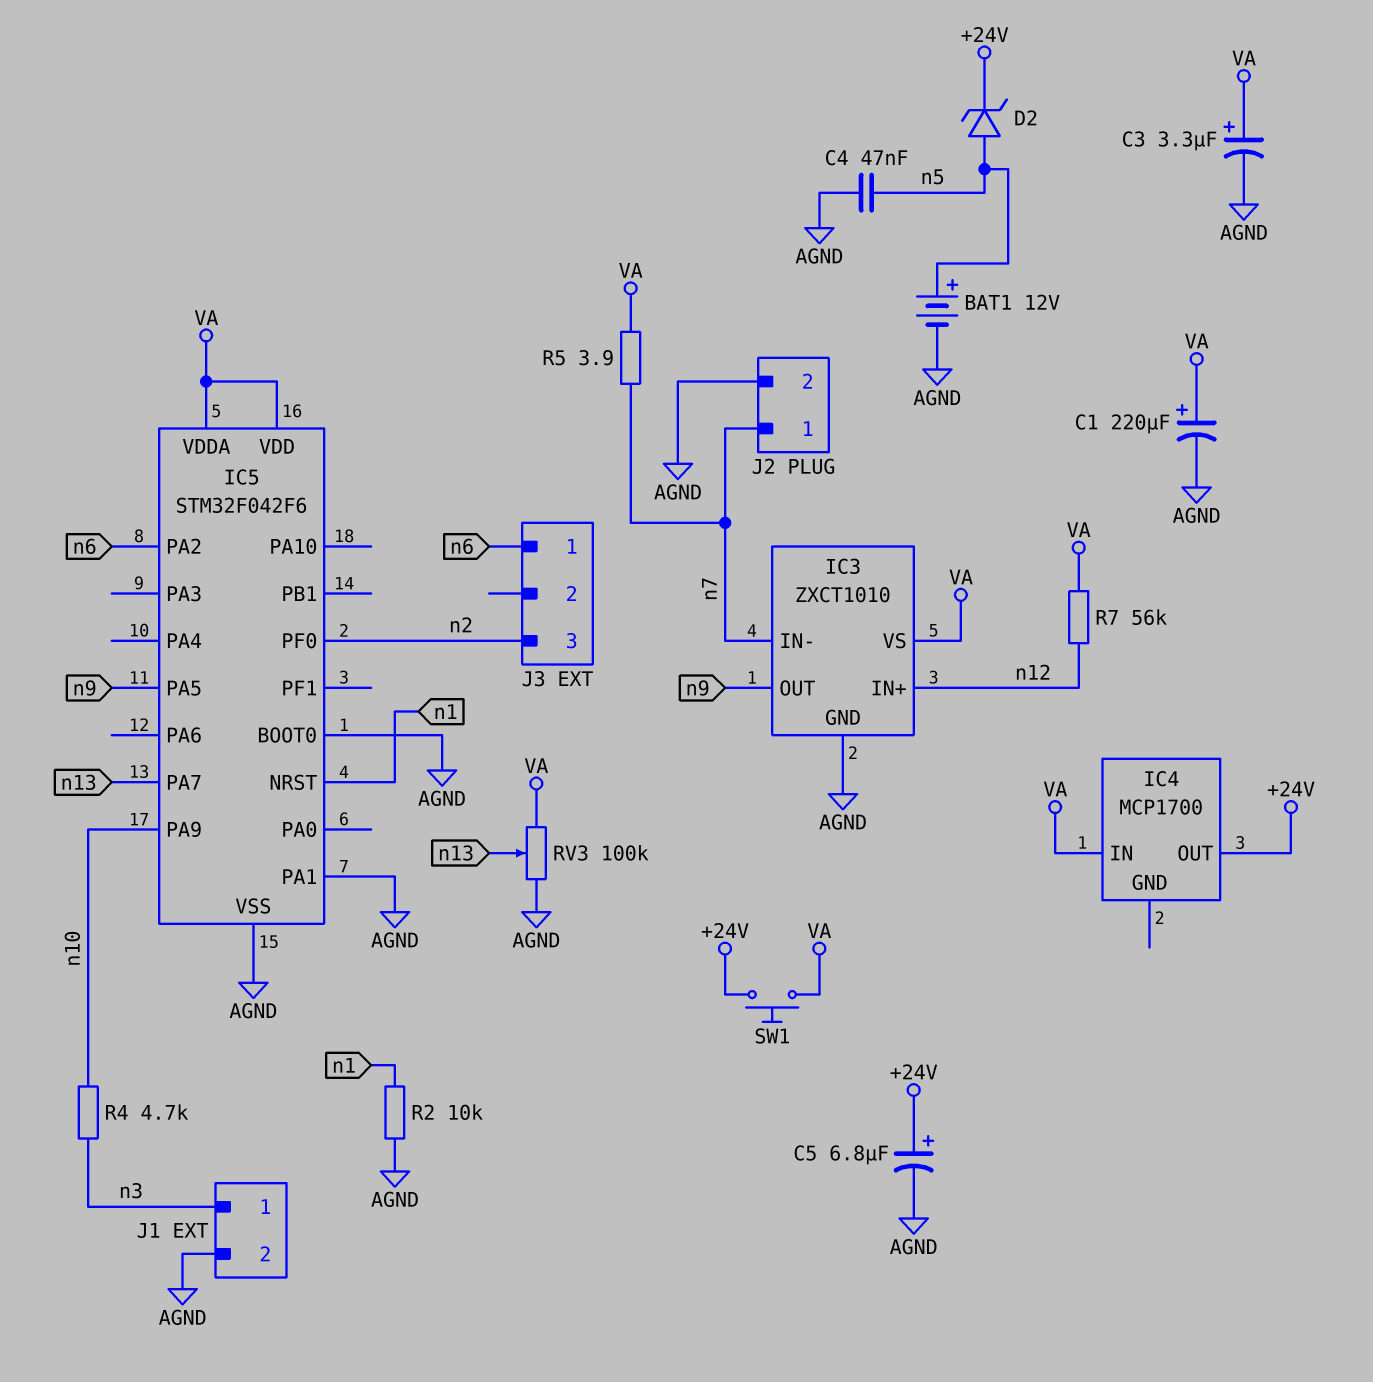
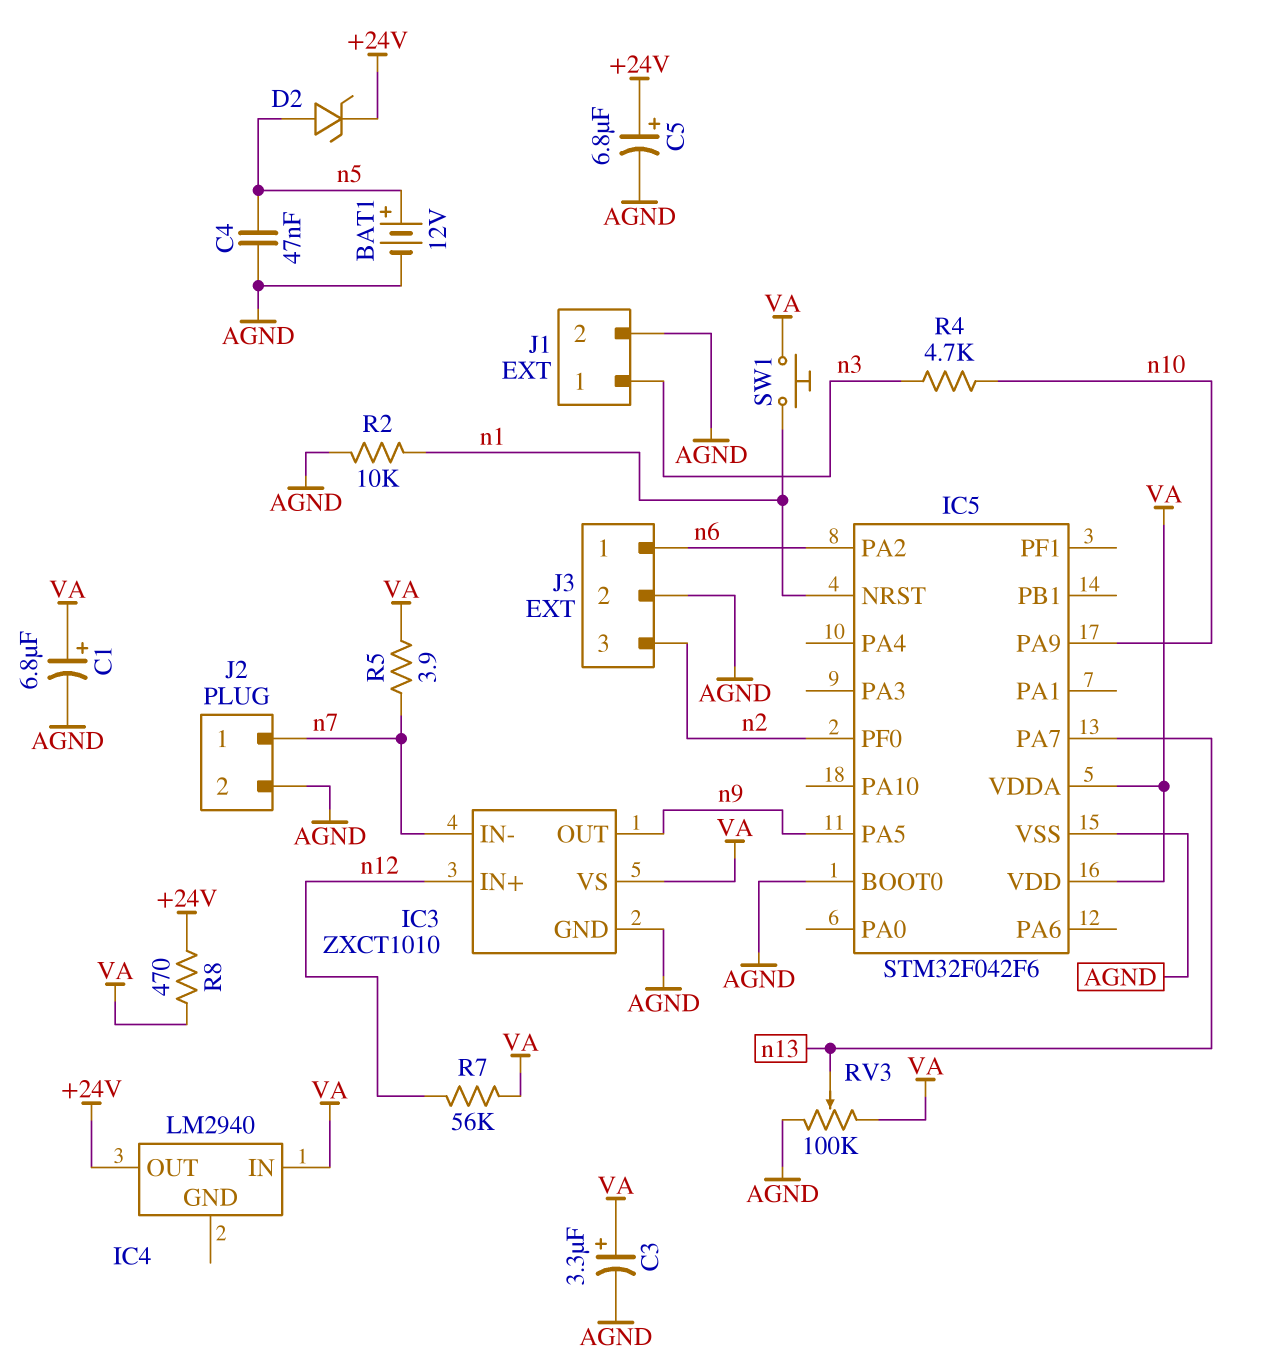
C1: 220uF (plus VA, minus AGND) -> 6.8uF (plus VA, minus AGND)
IC4: MCP1700 -> LM2940
IC5 pin PA1: AGND -> none
J3 pin 2: none -> AGND
R8: none -> 470 (+24V, VA)
SW1: button (+24V, VA) -> button (VA, n1)

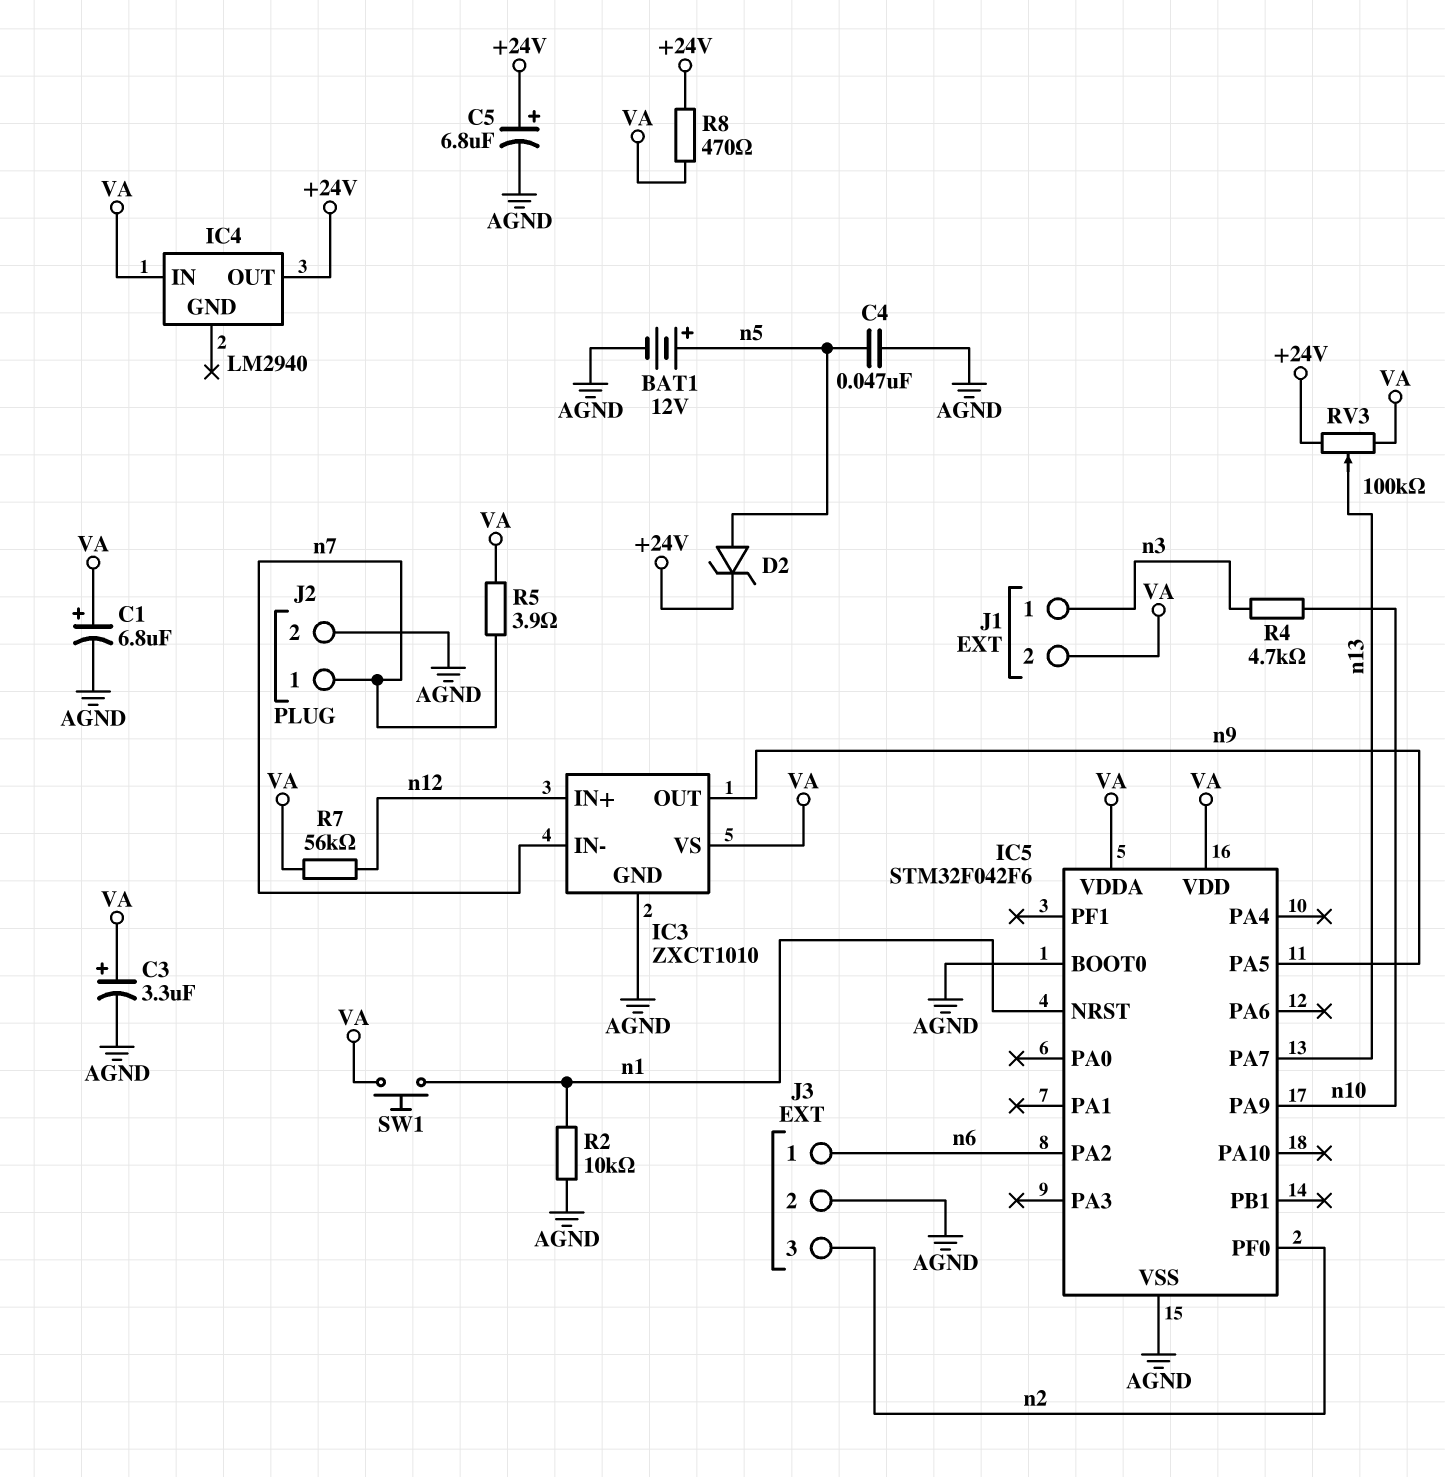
J1 pin 2: AGND -> VA
RV3: 100k (AGND, VA, wiper n13) -> 100k (+24V, VA, wiper n13)

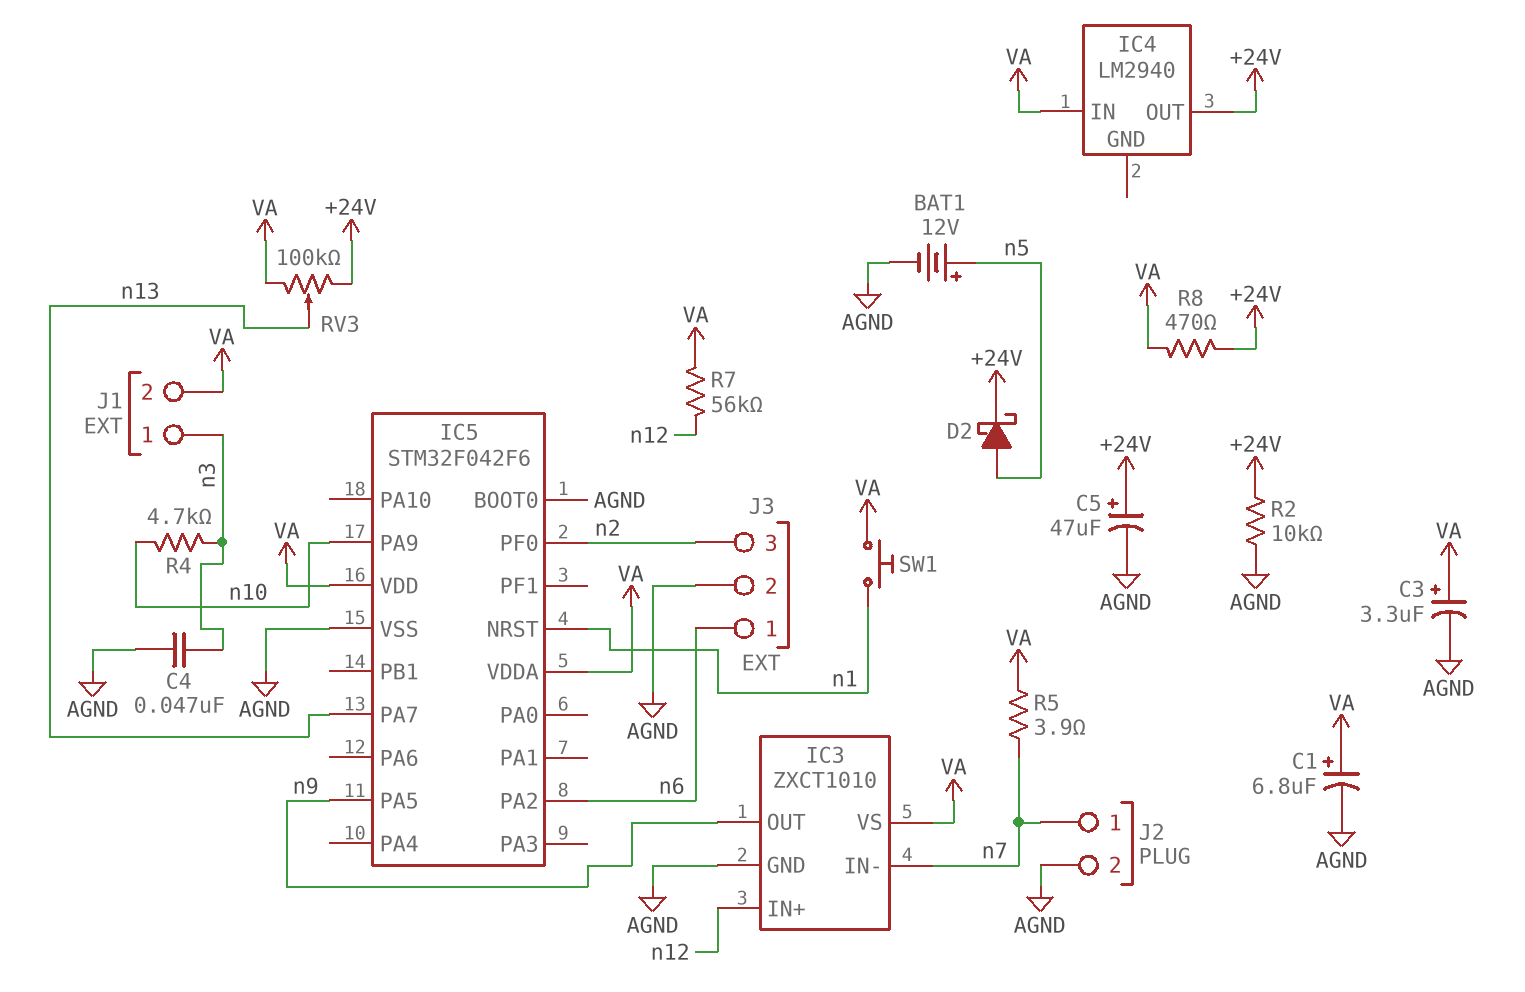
C4: 47nF (AGND, n5) -> 47nF (AGND, n3)
C5: 6.8uF (plus +24V, minus AGND) -> 47uF (plus +24V, minus AGND)
D2: zener (A n5, K +24V) -> schottky (A n5, K +24V)
R2: 10k (AGND, n1) -> 10k (+24V, AGND)

